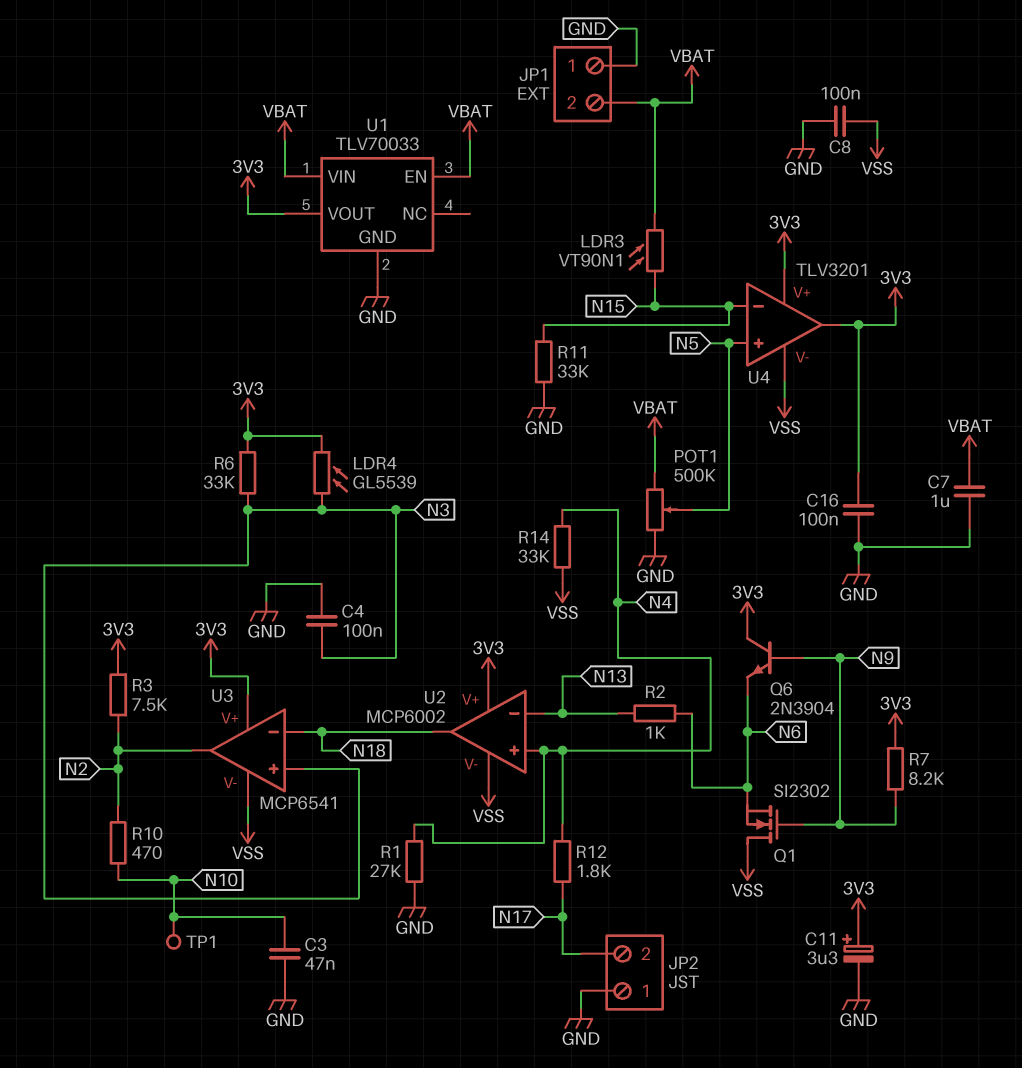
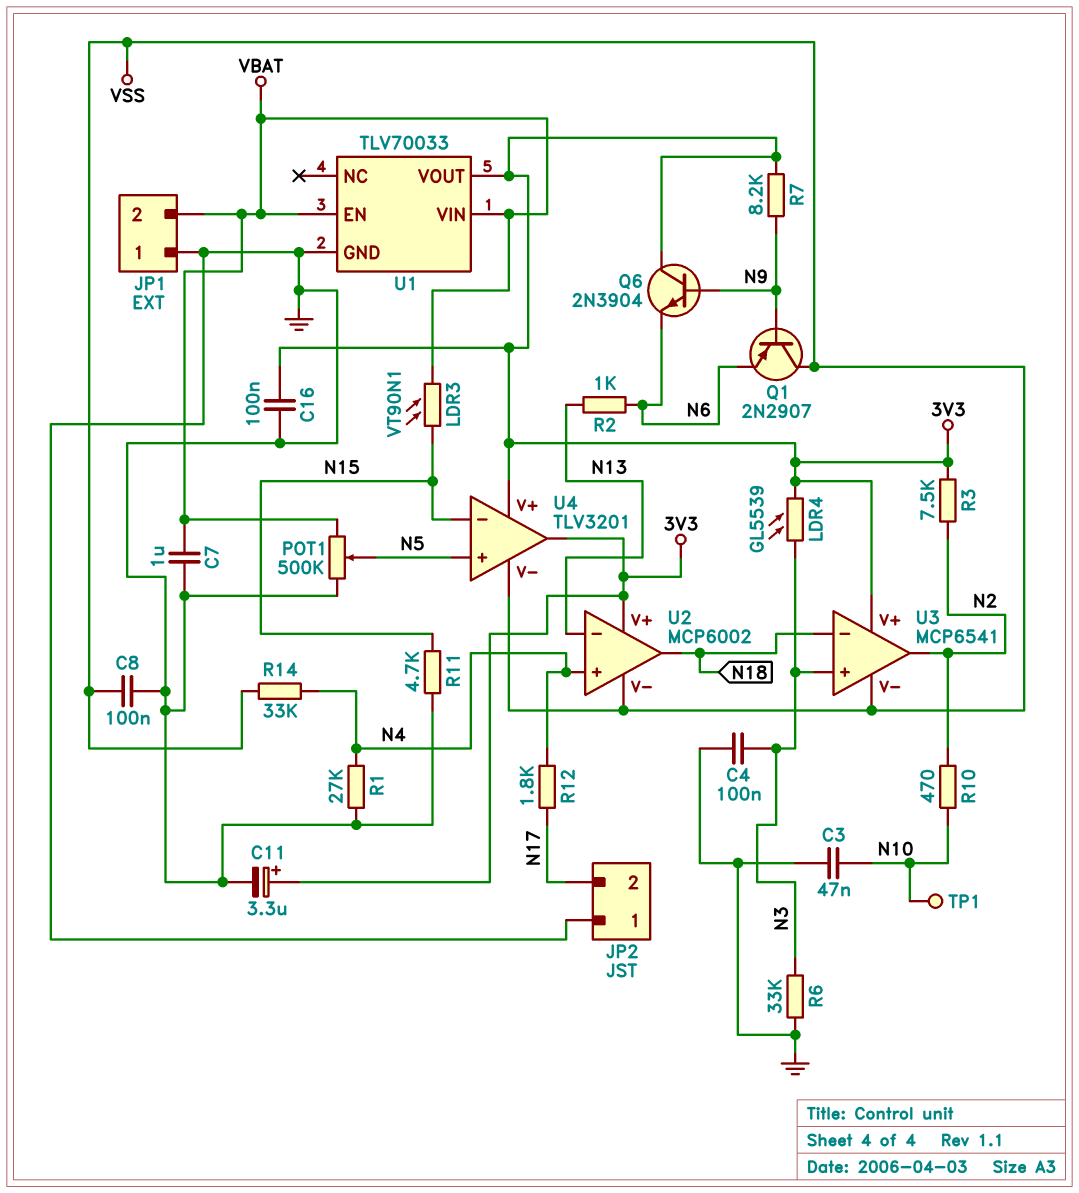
Q1: NMOS SI2302 (G N9, D VSS, S N6) -> PNP 2N2907 (B N9, C VSS, E N6)
R6: 33k (3V3, N3) -> 33k (GND, N3)
R11: 33k (GND, N15) -> 4.7k (GND, N15)

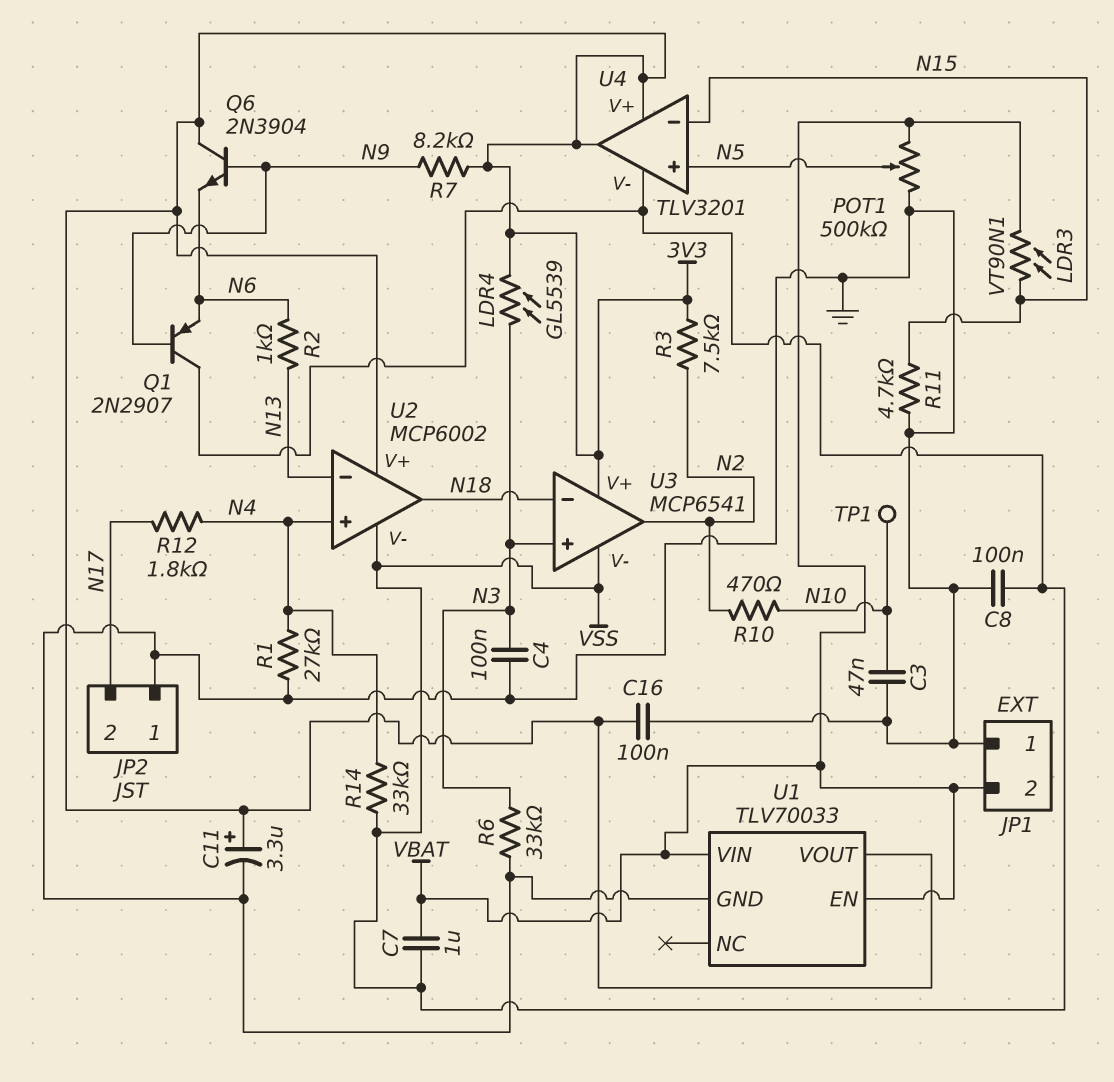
C7: 1uF (GND, VBAT) -> 1uF (VBAT, VSS)

